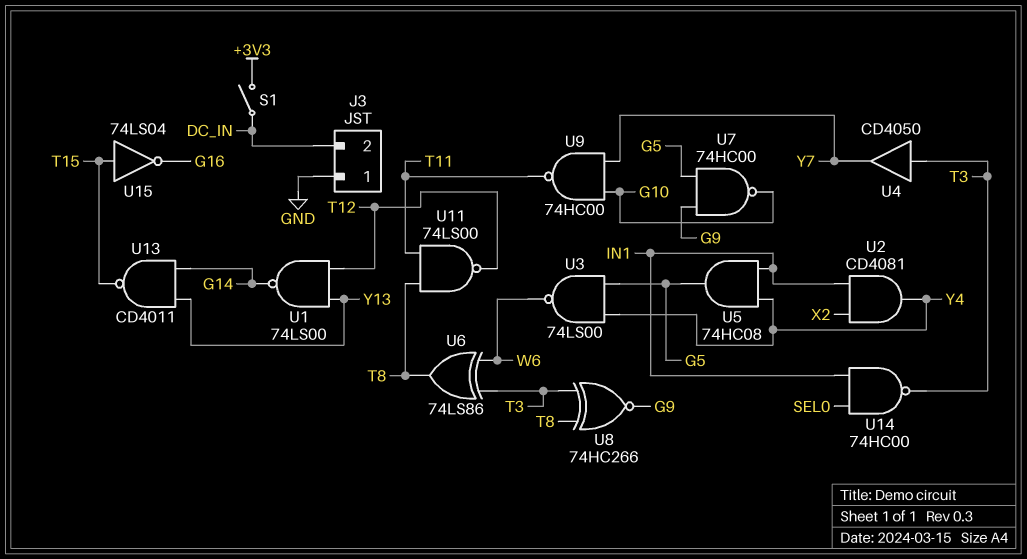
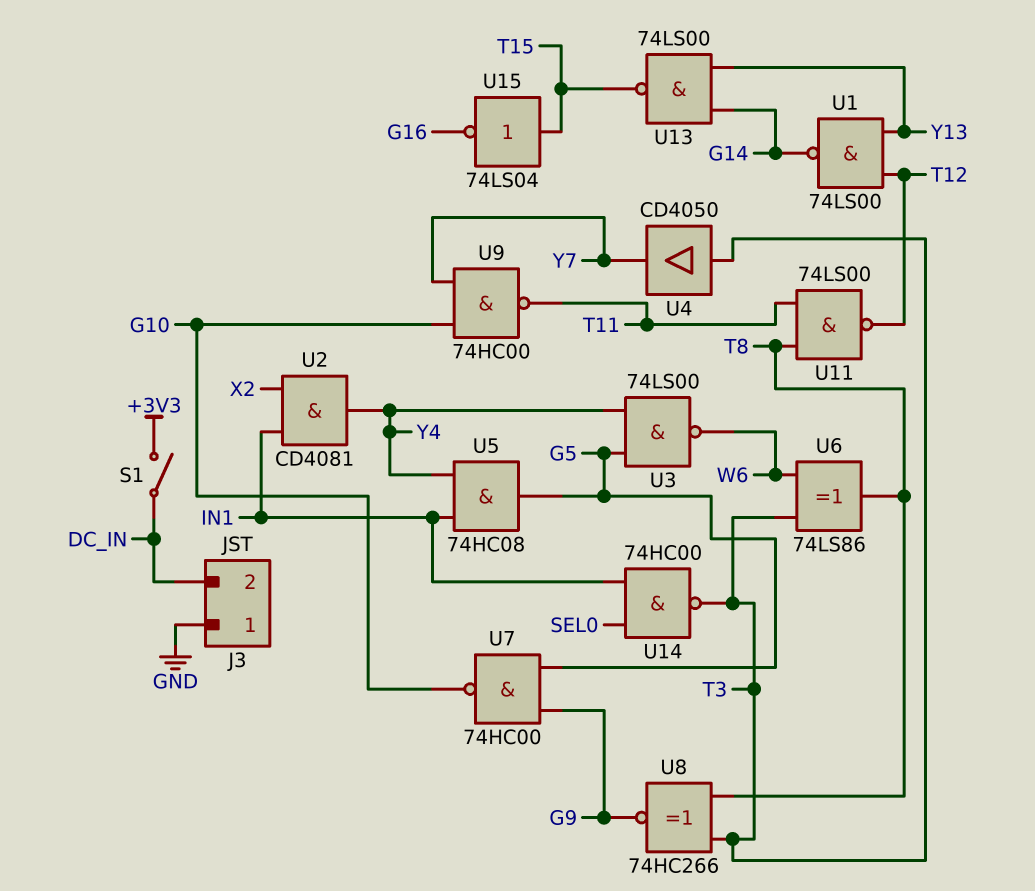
U13: NAND CD4011 (in G14, in Y13, out T15) -> NAND 74LS00 (in G14, in Y13, out T15)

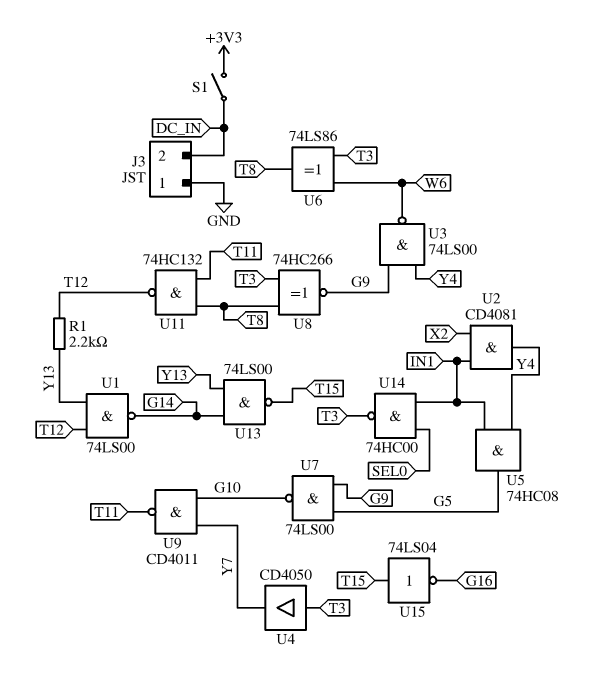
R1: none -> 2.2k (T12, Y13)
U3: NAND 74LS00 (in G5, in Y4, out W6) -> NAND 74LS00 (in G9, in Y4, out W6)
U7: NAND 74HC00 (in G5, in G9, out G10) -> NAND 74LS00 (in G5, in G9, out G10)
U9: NAND 74HC00 (in G10, in Y7, out T11) -> NAND CD4011 (in G10, in Y7, out T11)
U11: NAND 74LS00 (in T8, in T11, out T12) -> NAND 74HC132 (in T8, in T11, out T12)

